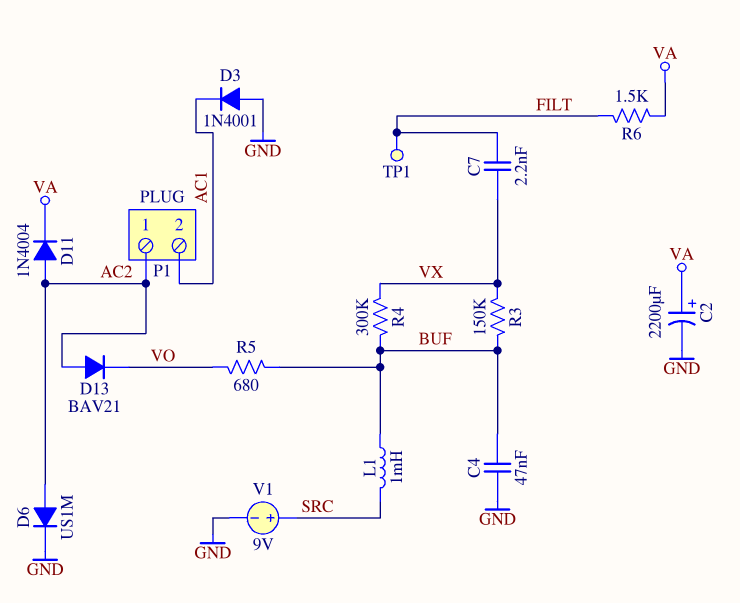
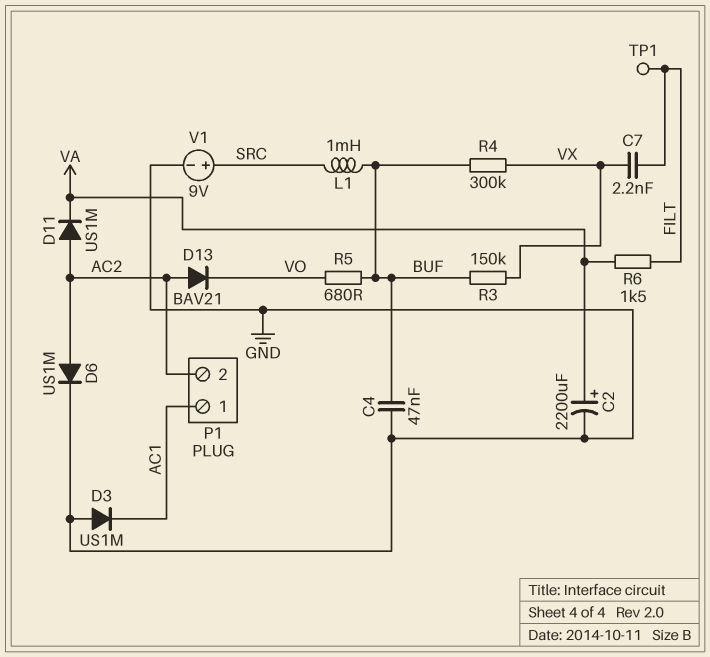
D3: diode 1N4001 (A GND, K AC1) -> diode US1M (A GND, K AC1)
D11: diode 1N4004 (A AC2, K VA) -> diode US1M (A AC2, K VA)
P1 pin 1: AC2 -> AC1
P1 pin 2: AC1 -> AC2

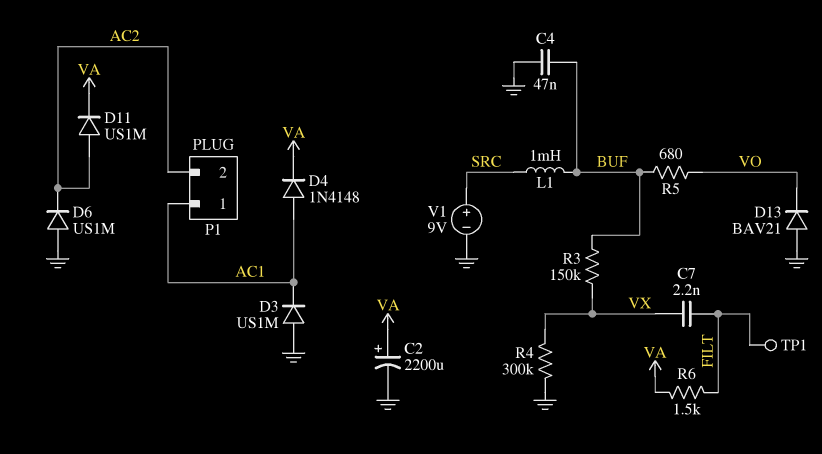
D4: none -> diode 1N4148 (A AC1, K VA)
D6: diode US1M (A AC2, K GND) -> diode US1M (A GND, K AC2)
D13: diode BAV21 (A AC2, K VO) -> diode BAV21 (A GND, K VO)
R4: 300k (BUF, VX) -> 300k (GND, VX)

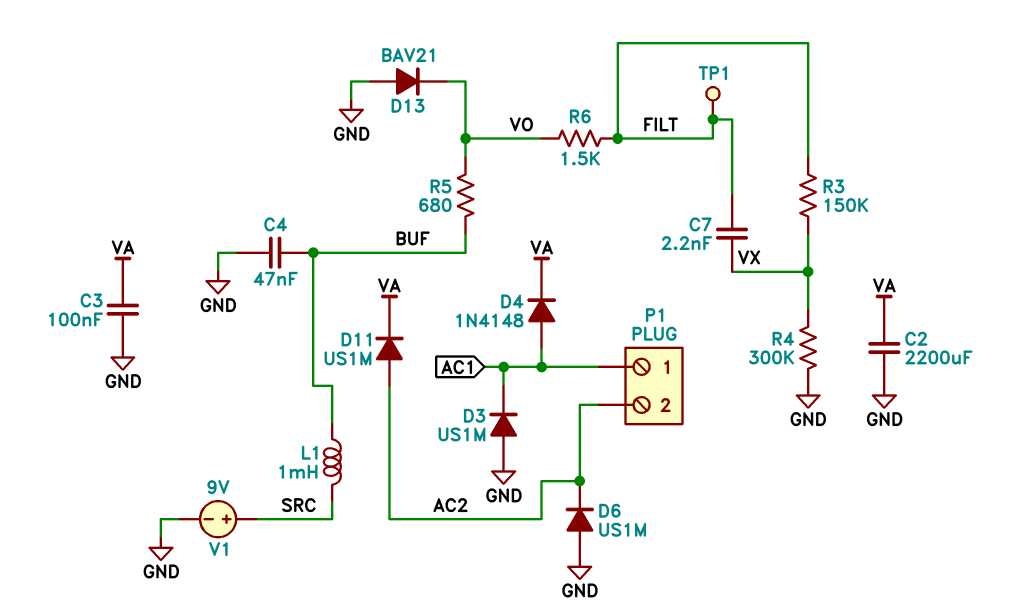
C2: 2200uF (plus VA, minus GND) -> 2200uF (GND, VA)
C3: none -> 100nF (GND, VA)
R3: 150k (BUF, VX) -> 150k (FILT, VX)
R6: 1.5k (FILT, VA) -> 1.5k (FILT, VO)

